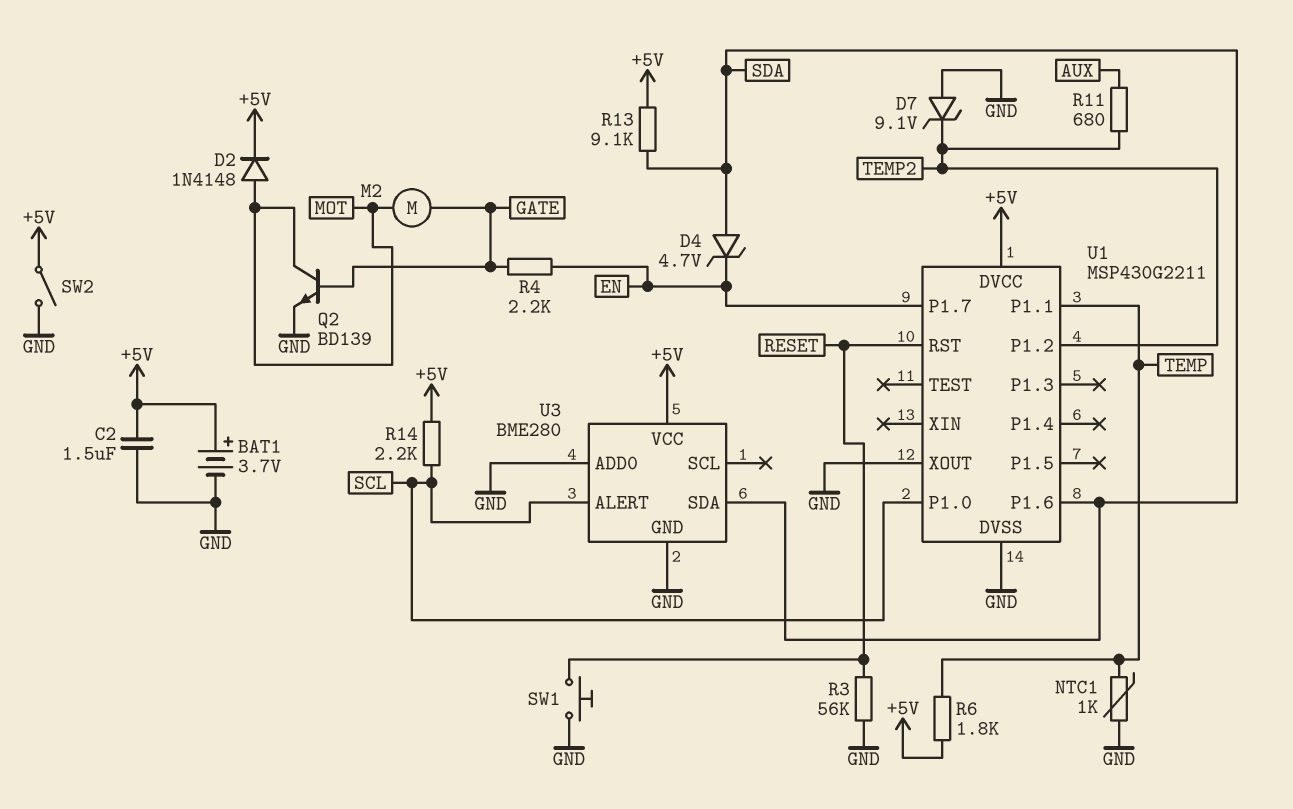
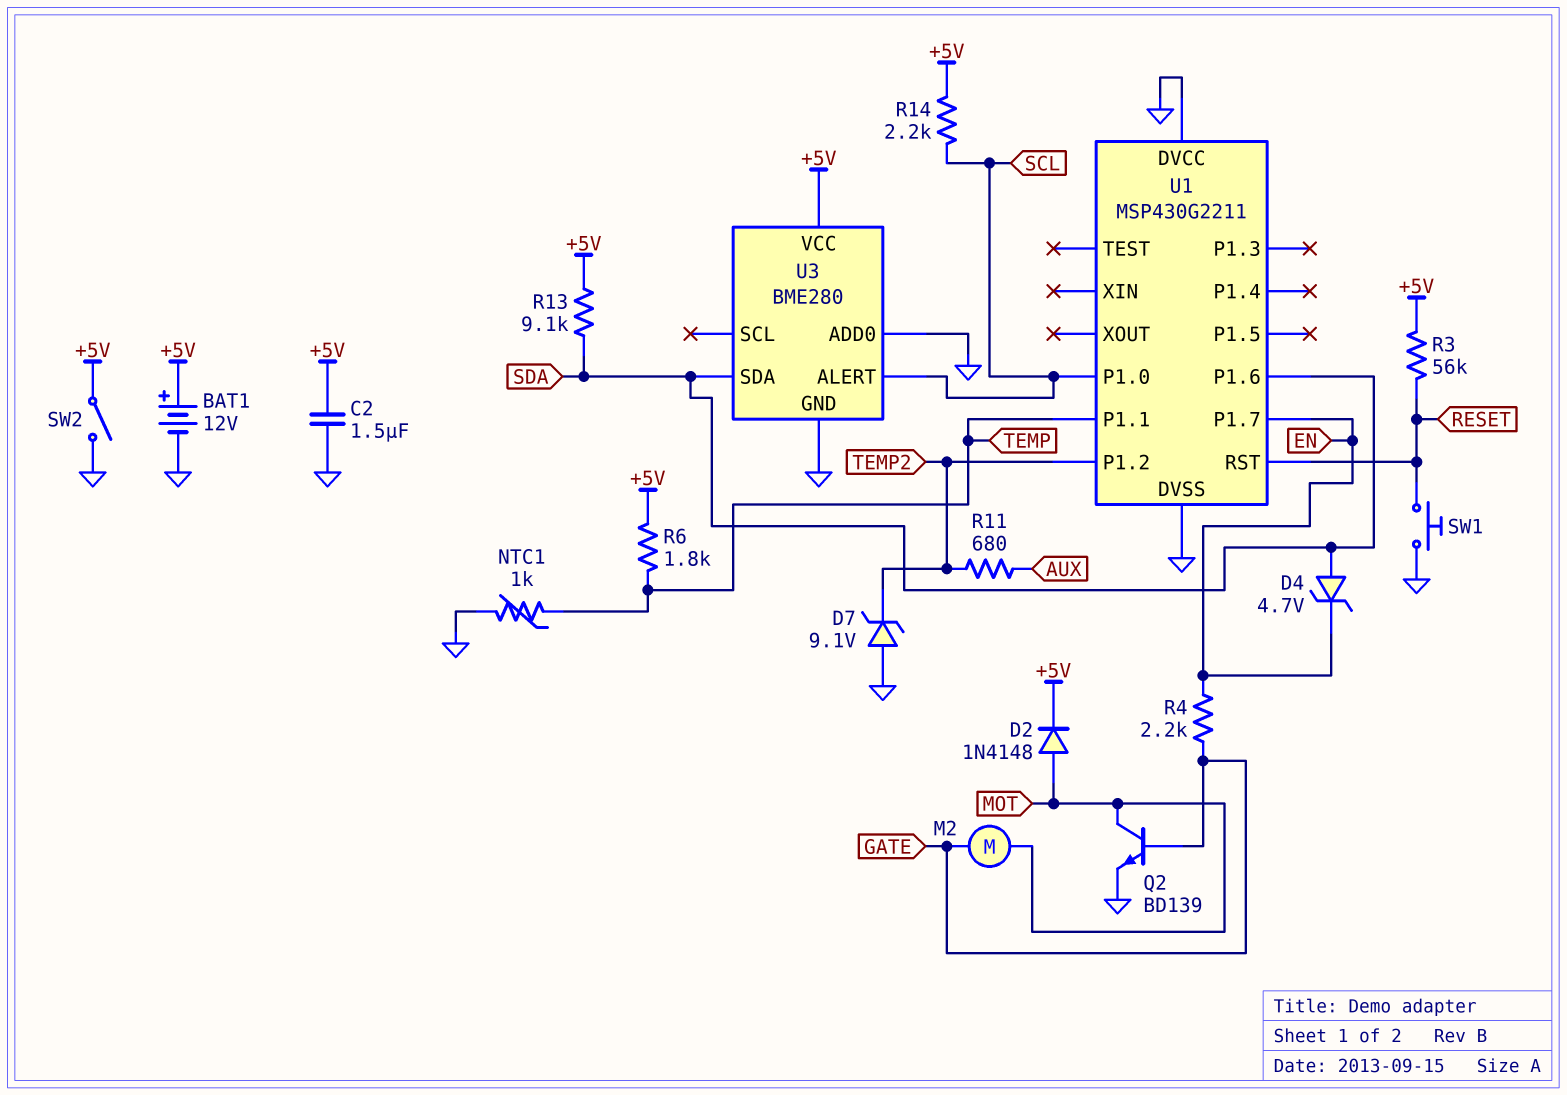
BAT1: 3.7V (plus +5V, minus GND) -> 12V (plus +5V, minus GND)
R3: 56k (GND, RESET) -> 56k (+5V, RESET)
U1 pin DVCC: +5V -> GND
U1 pin XOUT: GND -> none

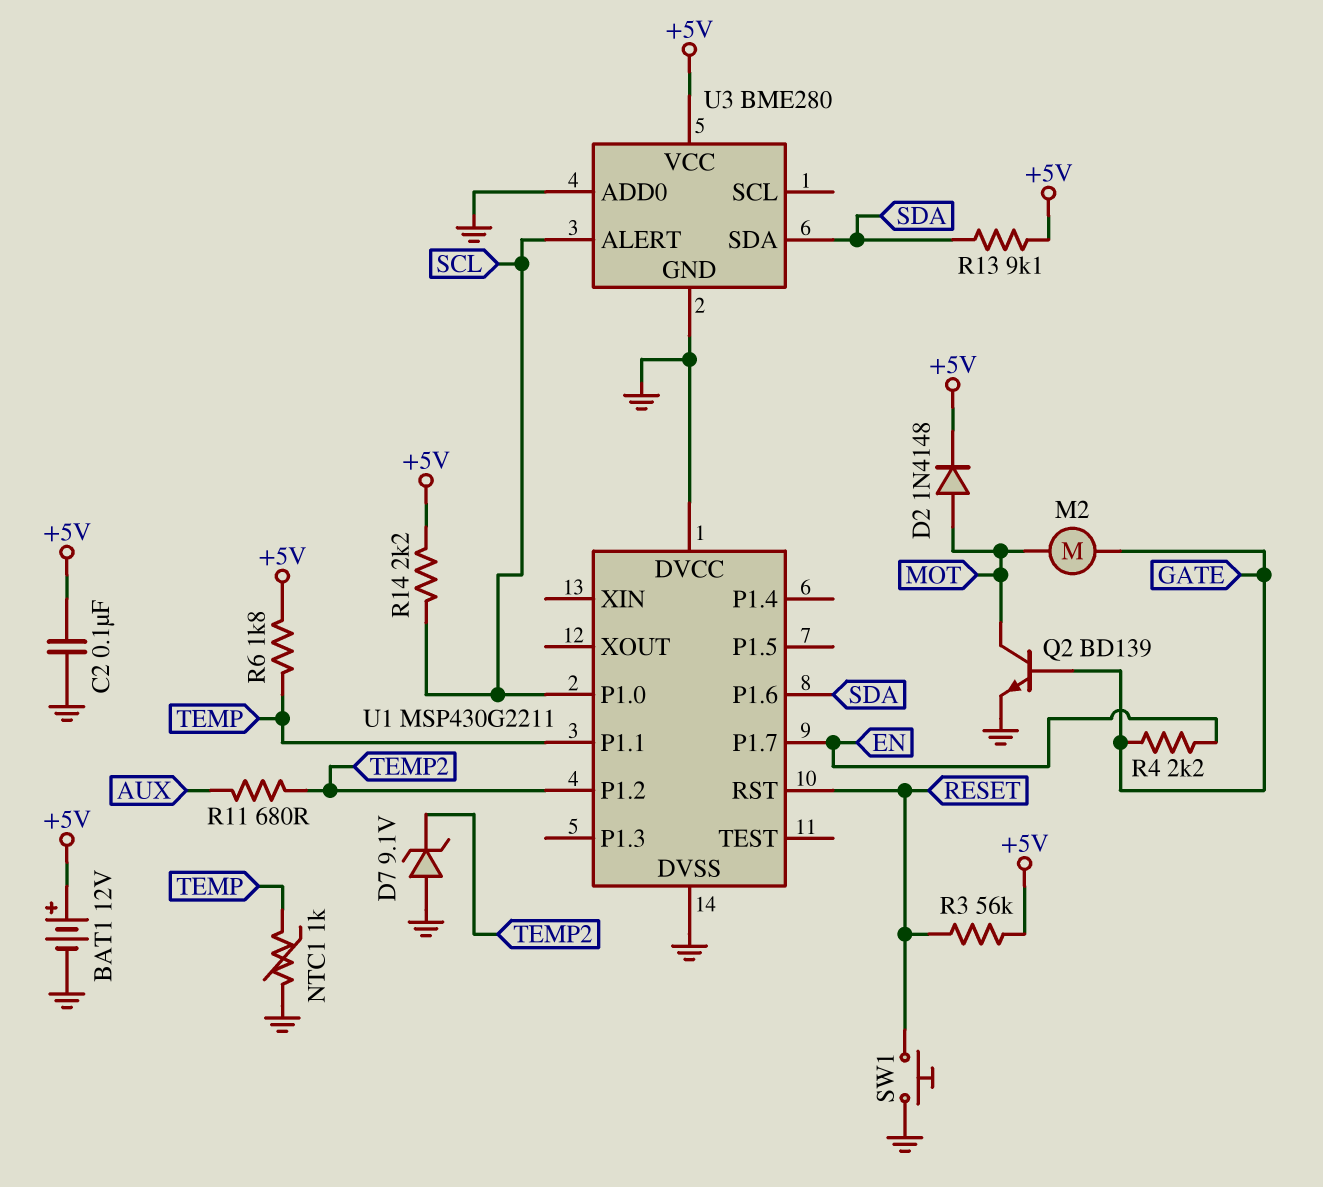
C2: 1.5uF (+5V, GND) -> 100nF (+5V, GND)
D4: zener 4.7V (A SDA, K EN) -> none
SW2: switch (+5V, GND) -> none

